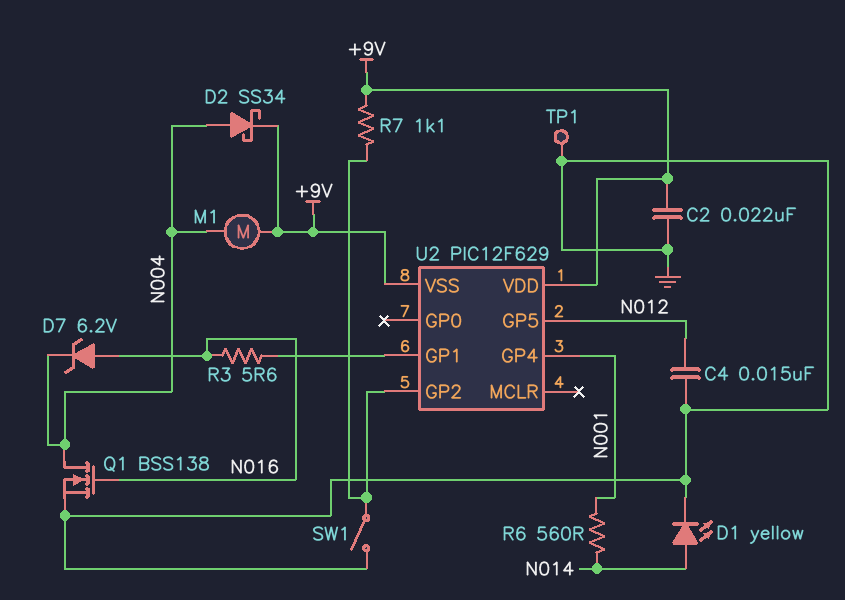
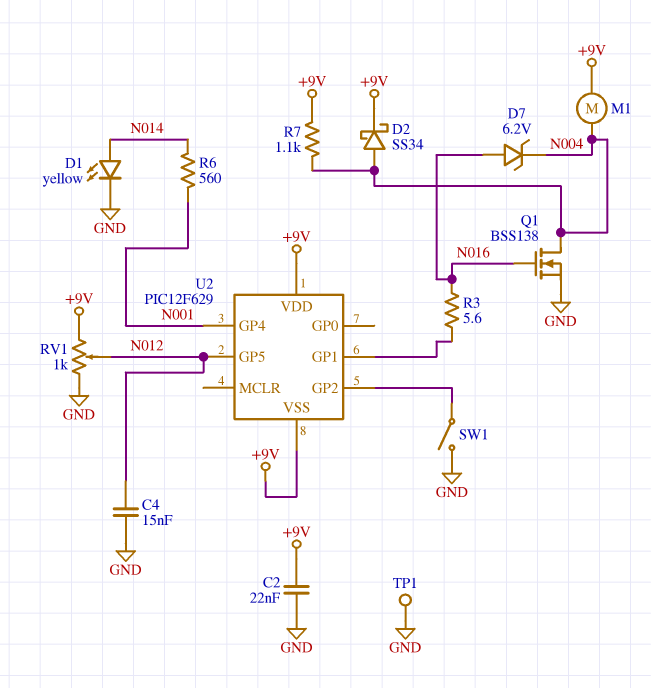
R7: 1.1k (+9V, U2/GP2) -> 1.1k (+9V, N004)
RV1: none -> 1k (+9V, GND, wiper N012)

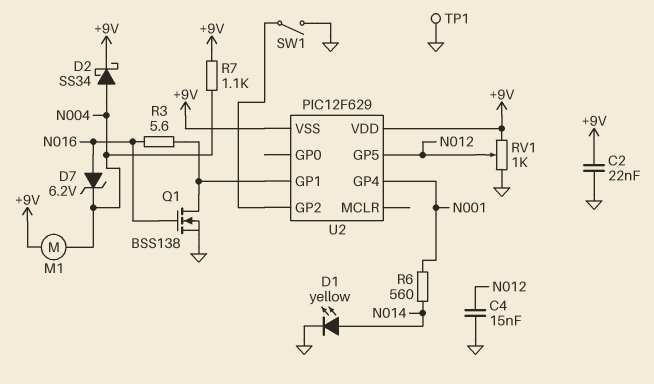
Q1: NMOS BSS138 (G N016, D N004, S GND) -> NMOS BSS138 (G N016, D U2/GP1, S GND)

